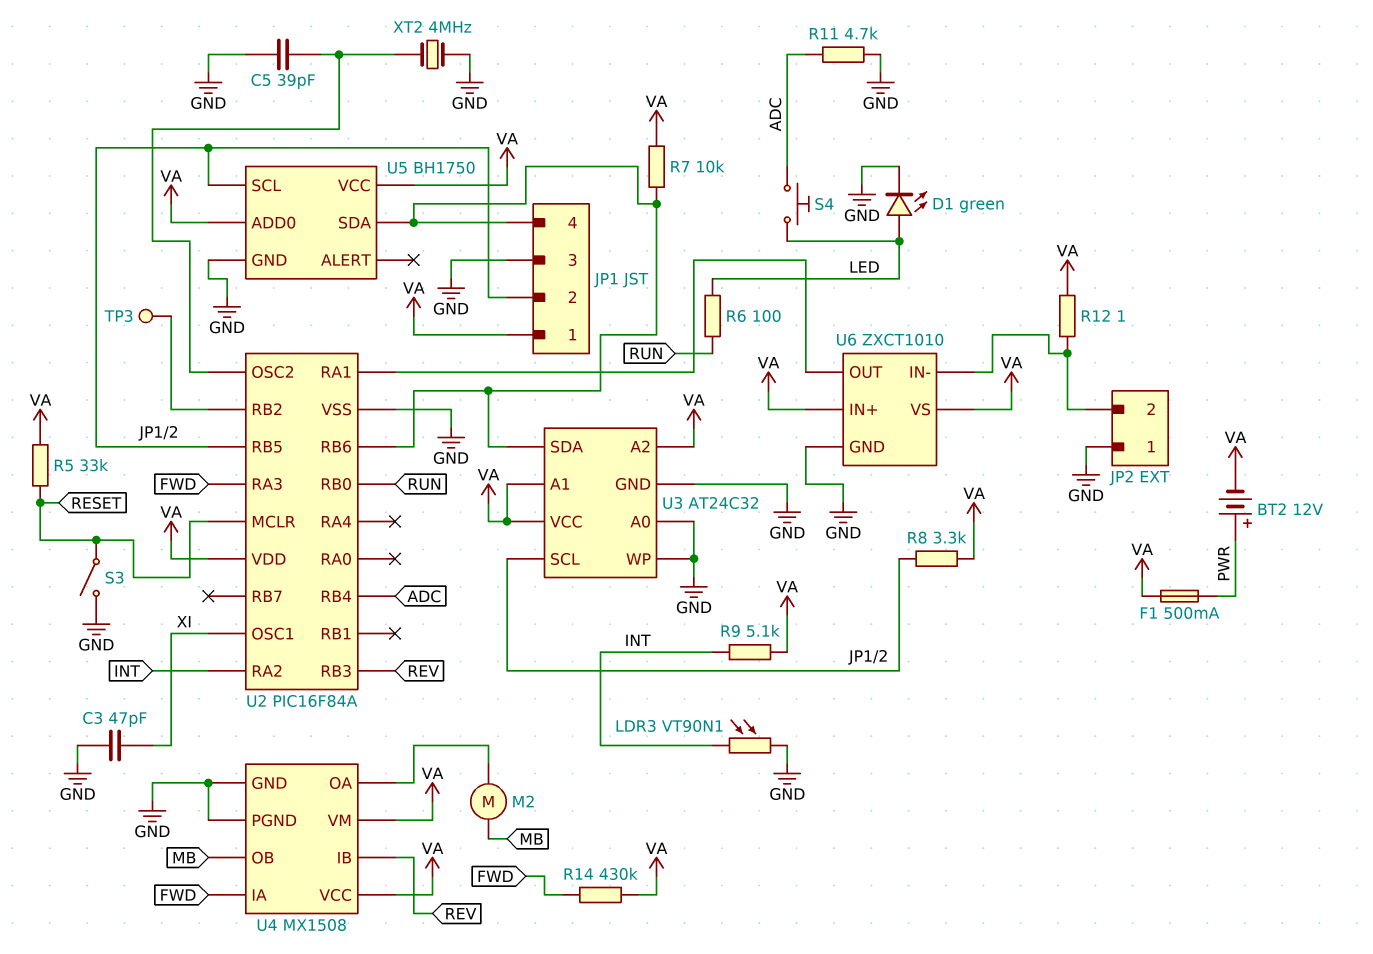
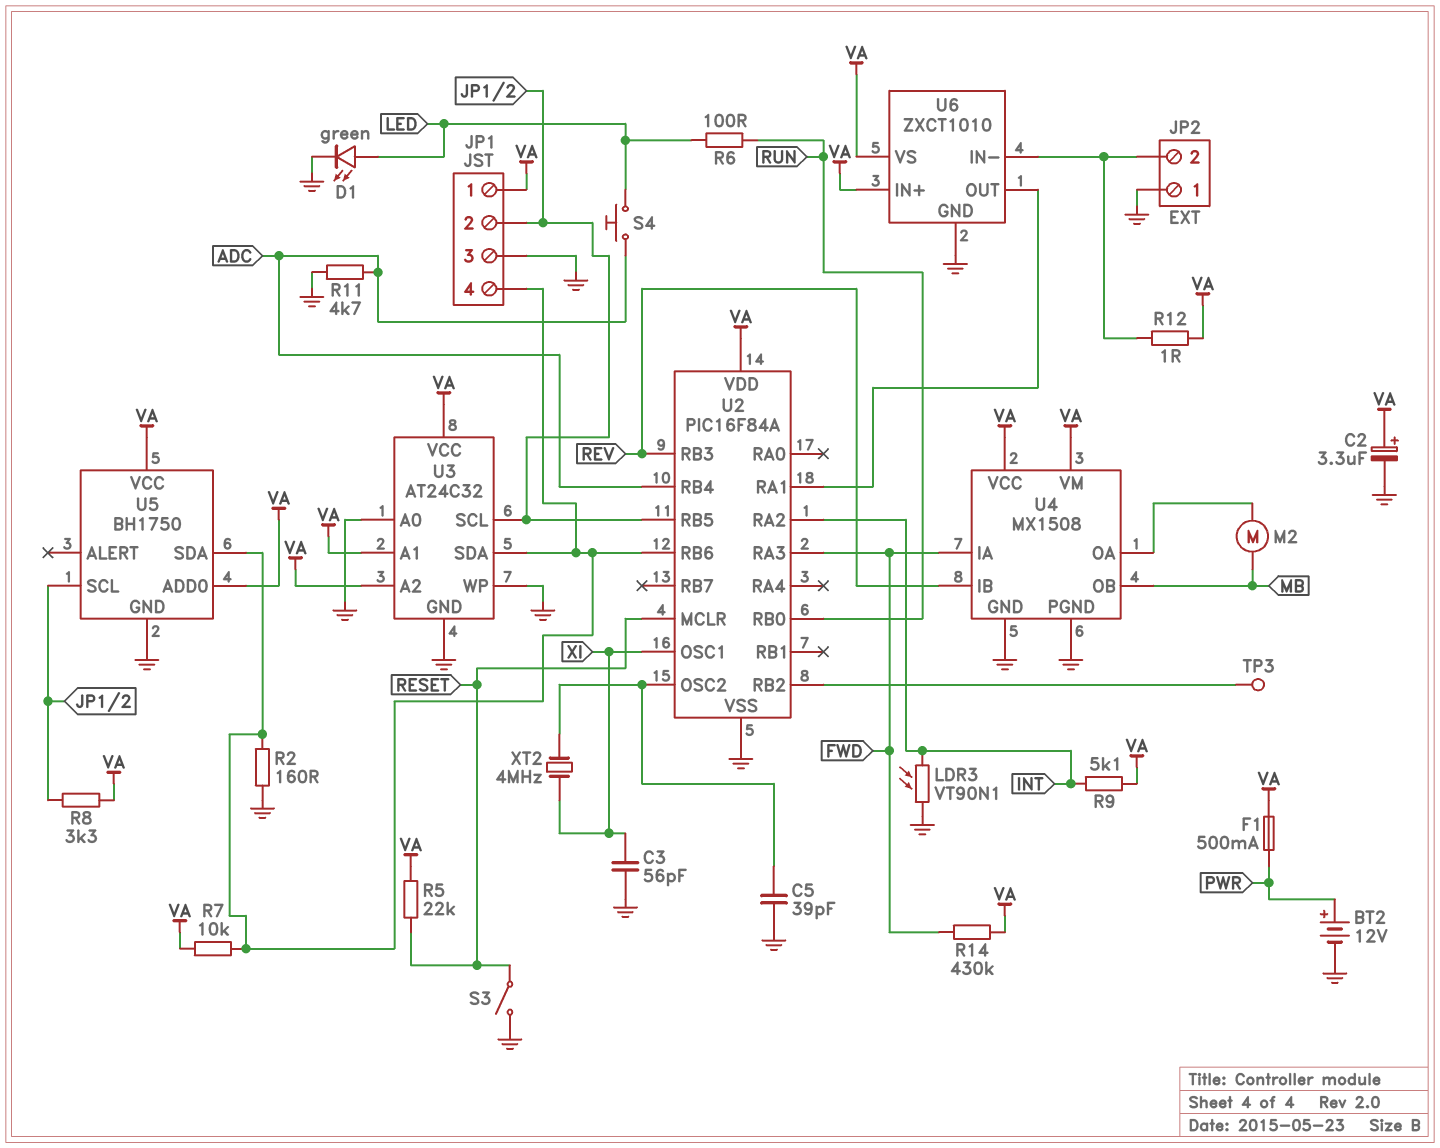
BT2: 12V (plus PWR, minus VA) -> 12V (plus PWR, minus GND)
C2: none -> 3.3uF (plus VA, minus GND)
C3: 47pF (GND, XI) -> 56pF (GND, XI)
R2: none -> 160 (GND, JP1/4)
R5: 33k (RESET, VA) -> 22k (RESET, VA)
XT2: 4MHz (GND, U2/OSC2) -> 4MHz (U2/OSC2, XI)

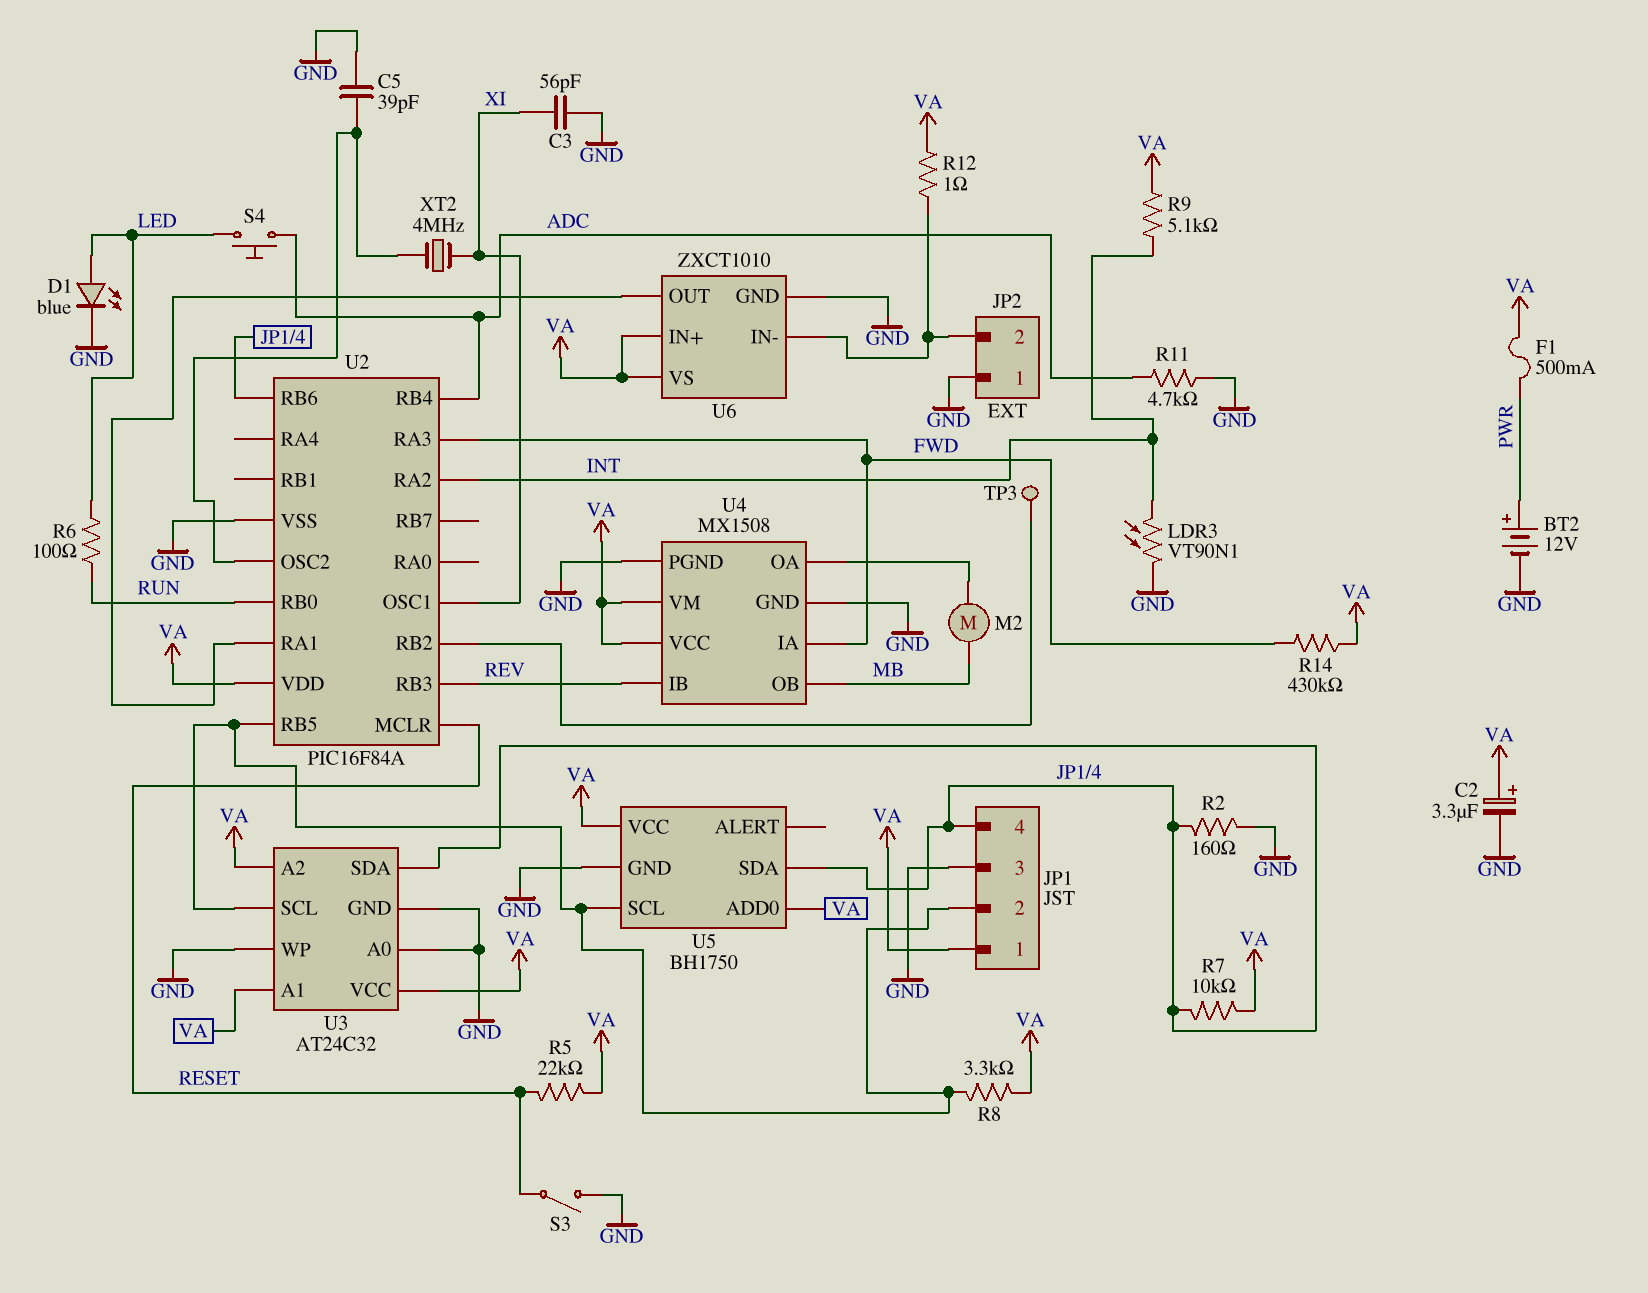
D1: LED green (A LED, K GND) -> LED blue (A LED, K GND)

